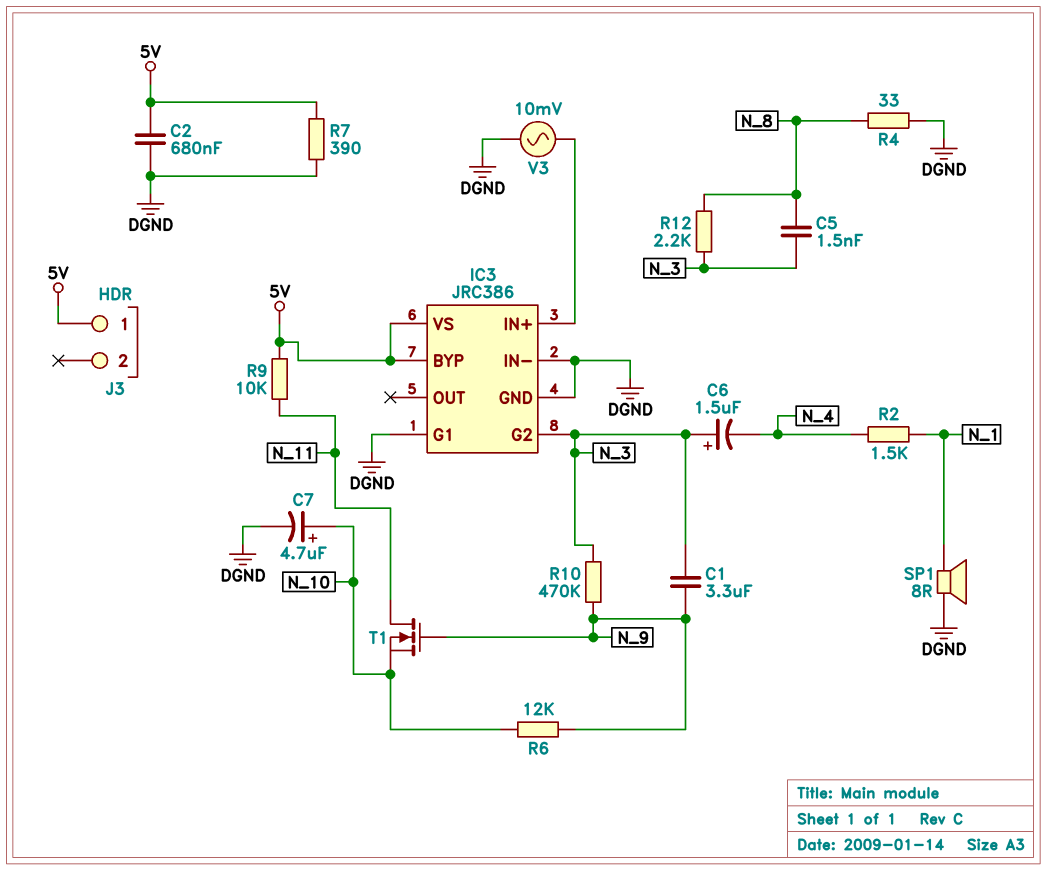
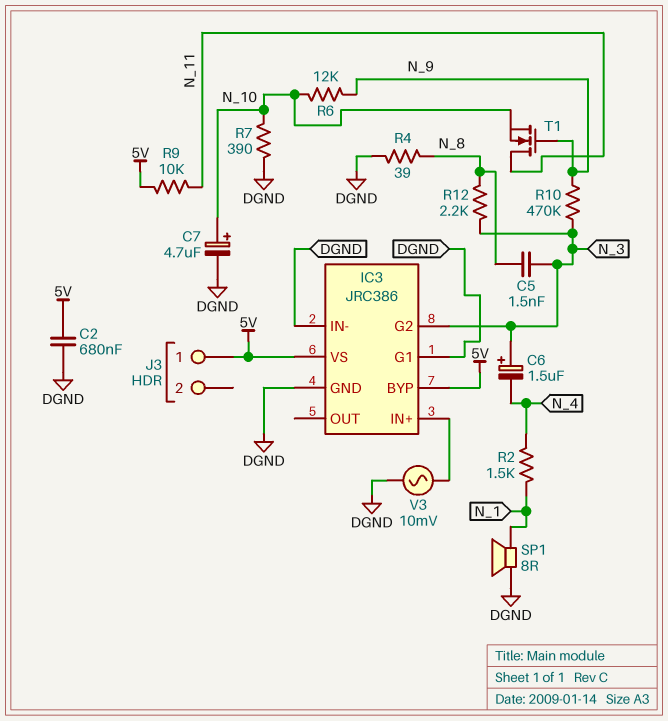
C1: 3.3uF (N_3, N_9) -> none
R4: 33 (DGND, N_8) -> 39 (DGND, N_8)
R7: 390 (5V, DGND) -> 390 (DGND, N_10)

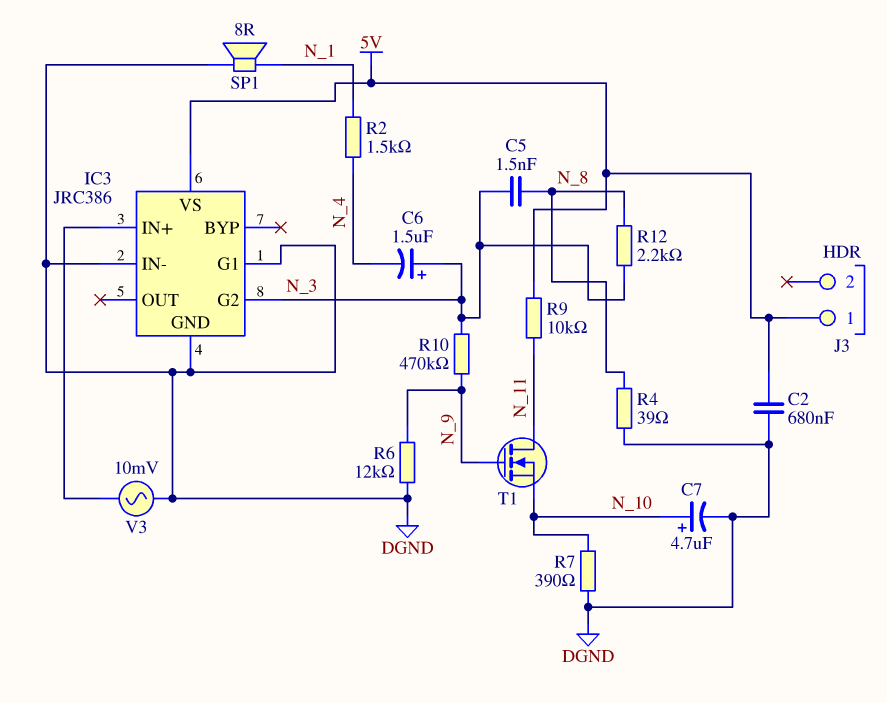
IC3 pin BYP: 5V -> none
R6: 12k (N_9, N_10) -> 12k (DGND, N_9)

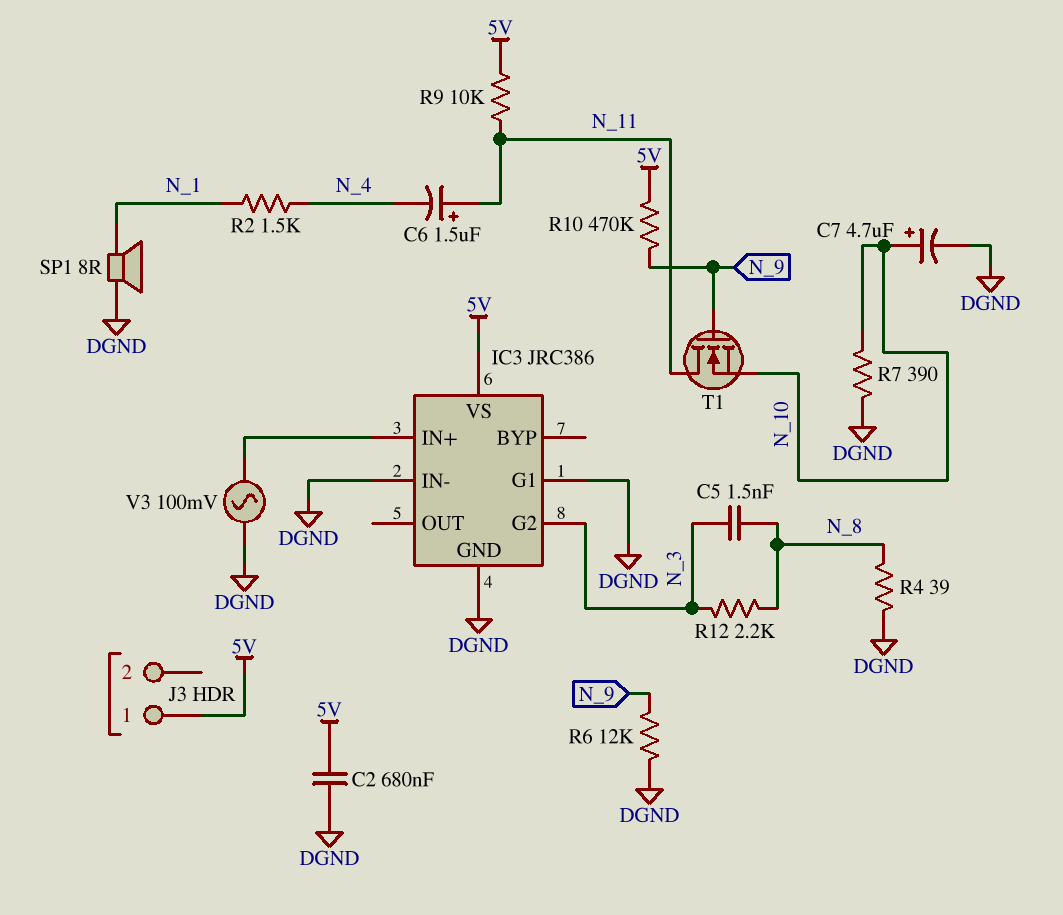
C6: 1.5uF (plus N_3, minus N_4) -> 1.5uF (plus N_11, minus N_4)
R10: 470k (N_3, N_9) -> 470k (5V, N_9)
V3: AC 10mV (DGND, IC3/IN+) -> AC 100mV (DGND, IC3/IN+)

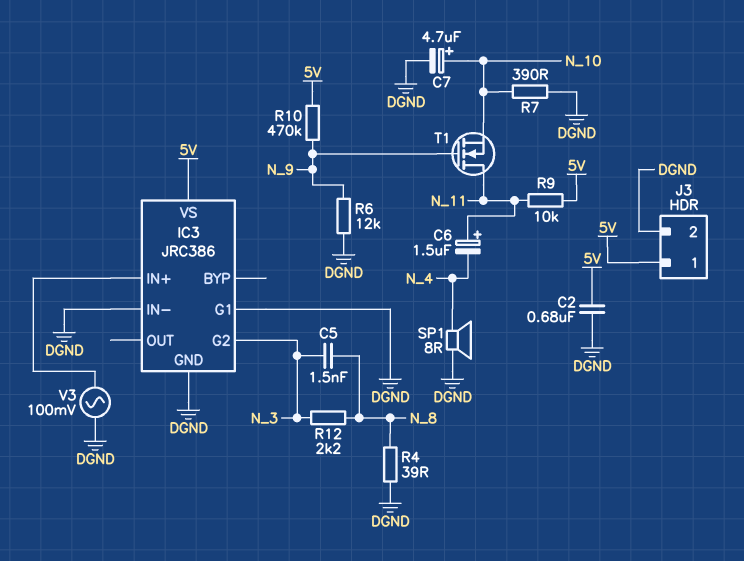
J3 pin 2: none -> DGND
R2: 1.5k (N_1, N_4) -> none
SP1: speaker 8R (DGND, N_1) -> speaker 8R (DGND, N_4)

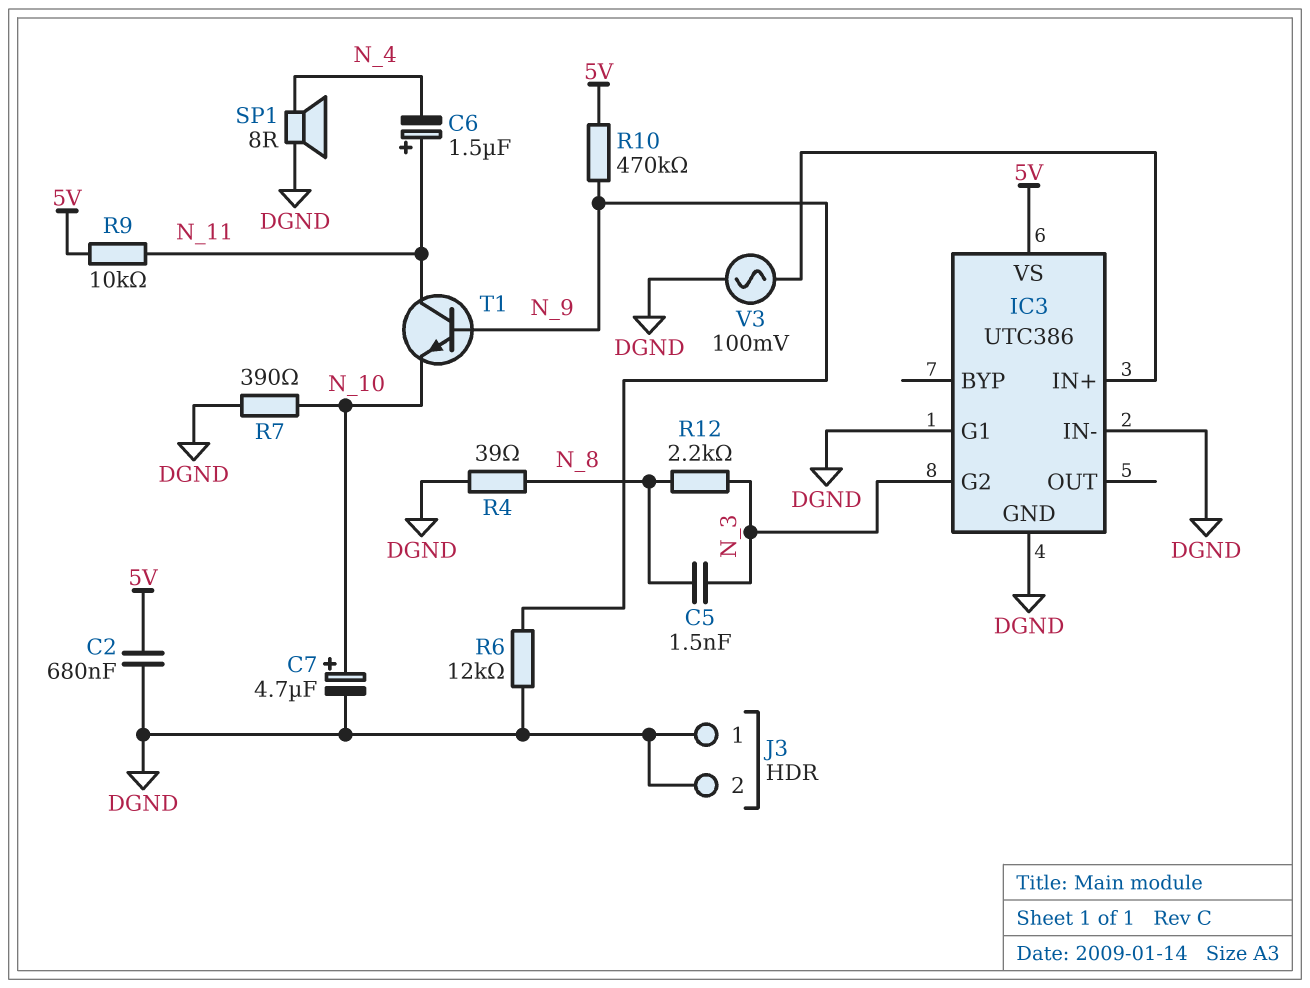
IC3: JRC386 -> UTC386
J3 pin 1: 5V -> DGND
T1: NMOS (G N_9, D N_11, S N_10) -> NPN (B N_9, C N_11, E N_10)

